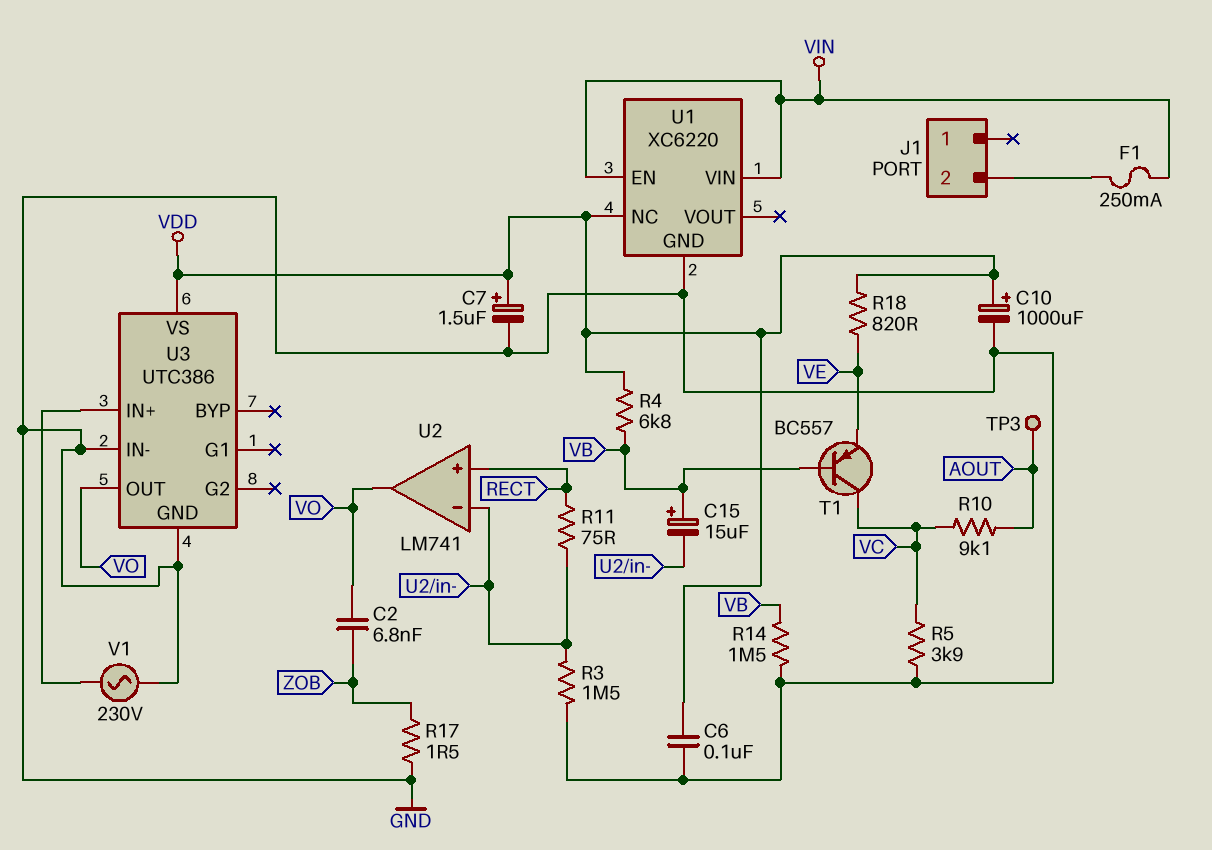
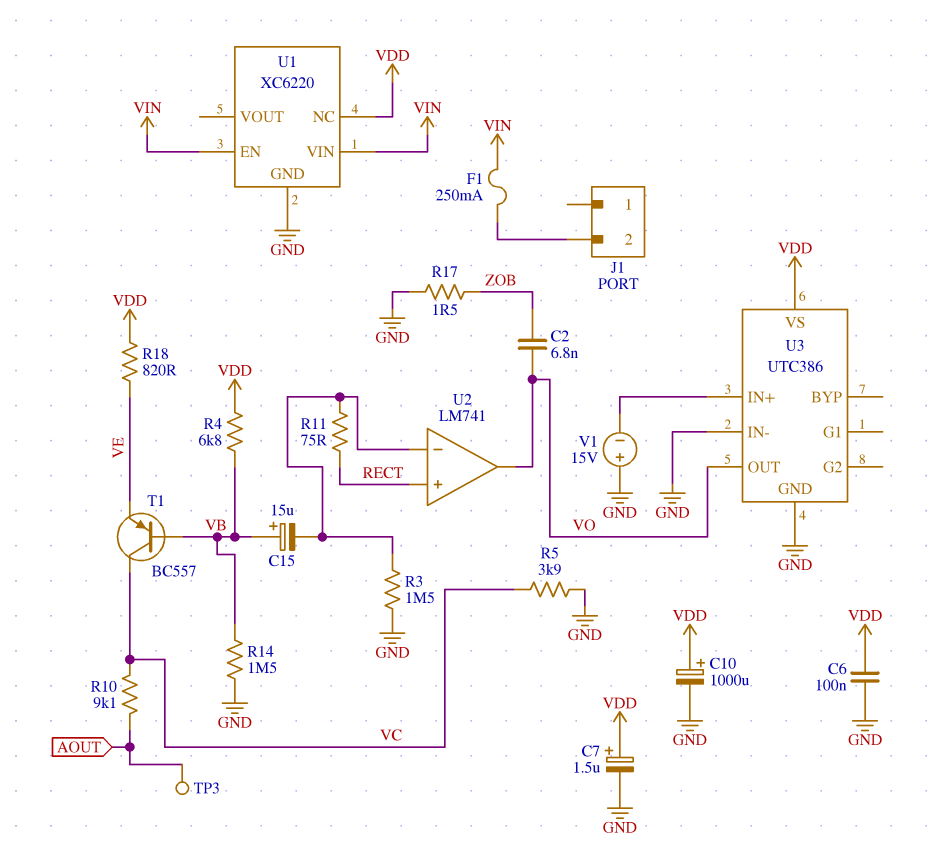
V1: AC 230V (GND, U3/IN+) -> 15V (plus GND, minus U3/IN+)

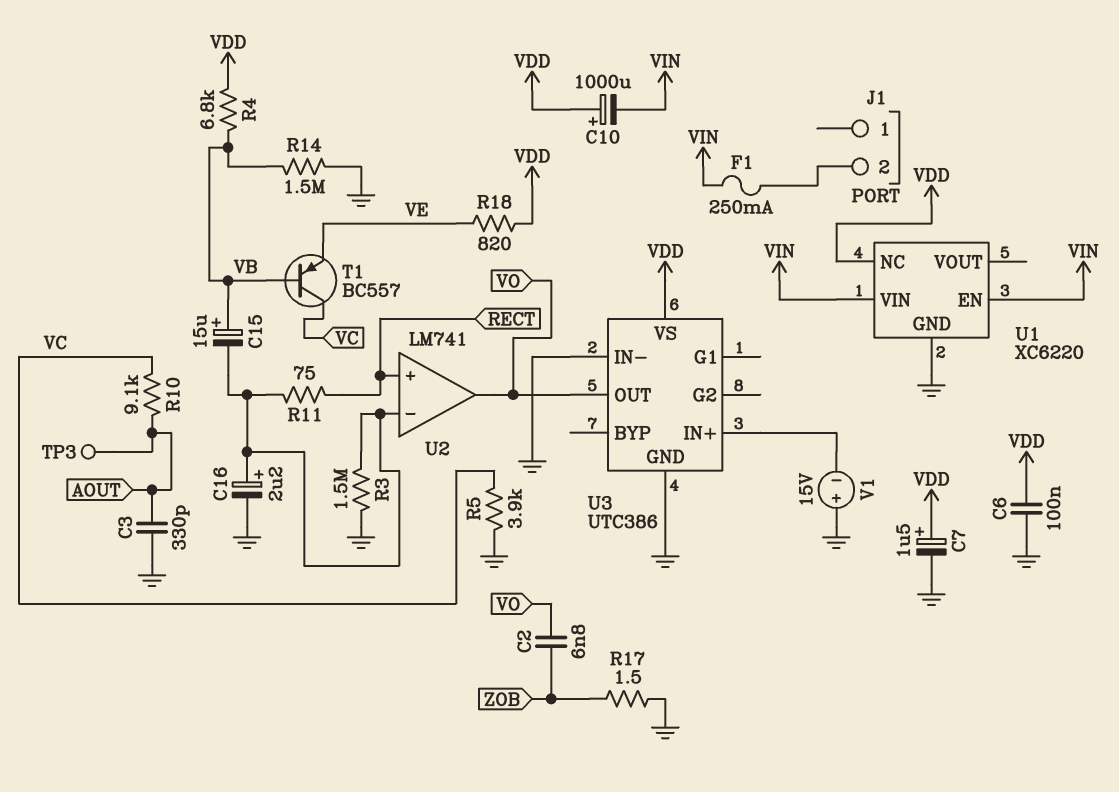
C3: none -> 330pF (AOUT, GND)
C10: 1000uF (plus VDD, minus GND) -> 1000uF (plus VDD, minus VIN)
C16: none -> 2.2uF (plus U2/in-, minus GND)

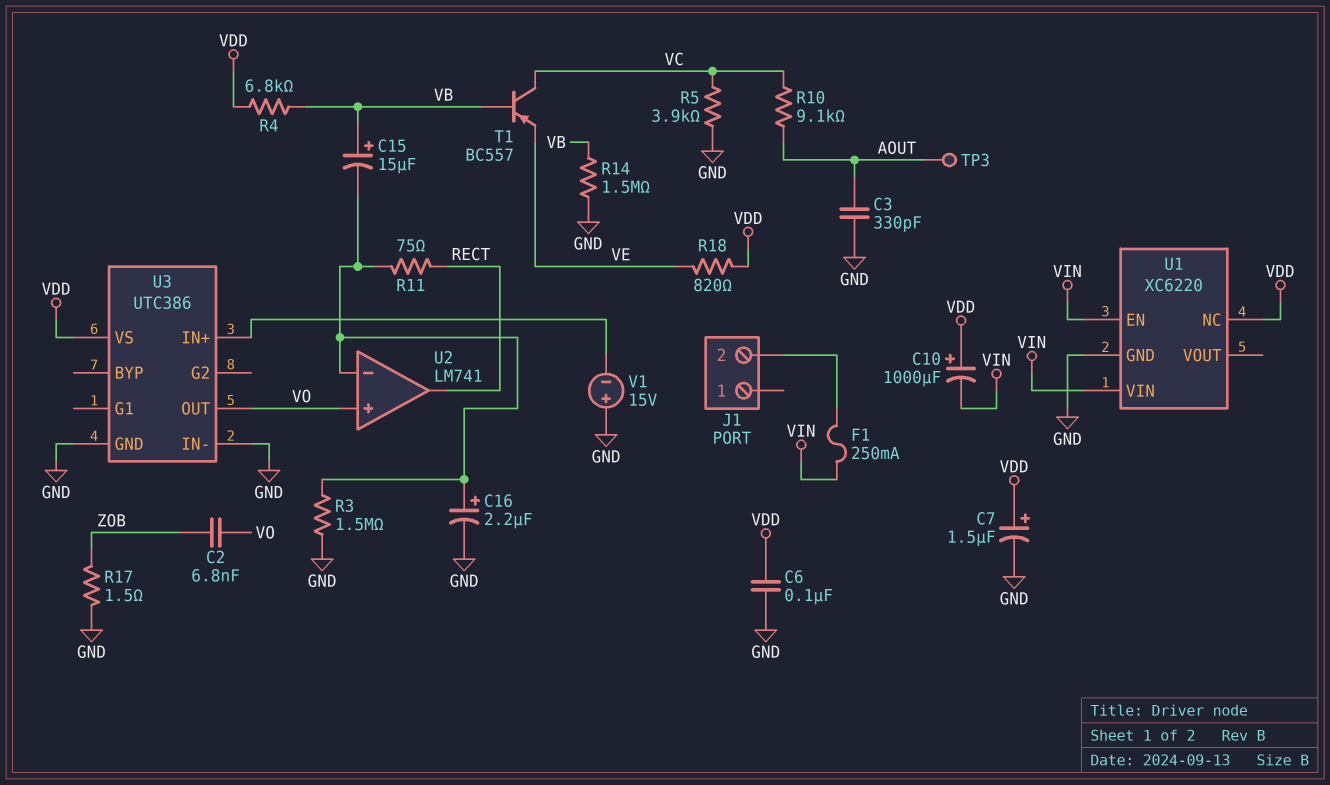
U2 pin in+: RECT -> VO
U2 pin out: VO -> RECT

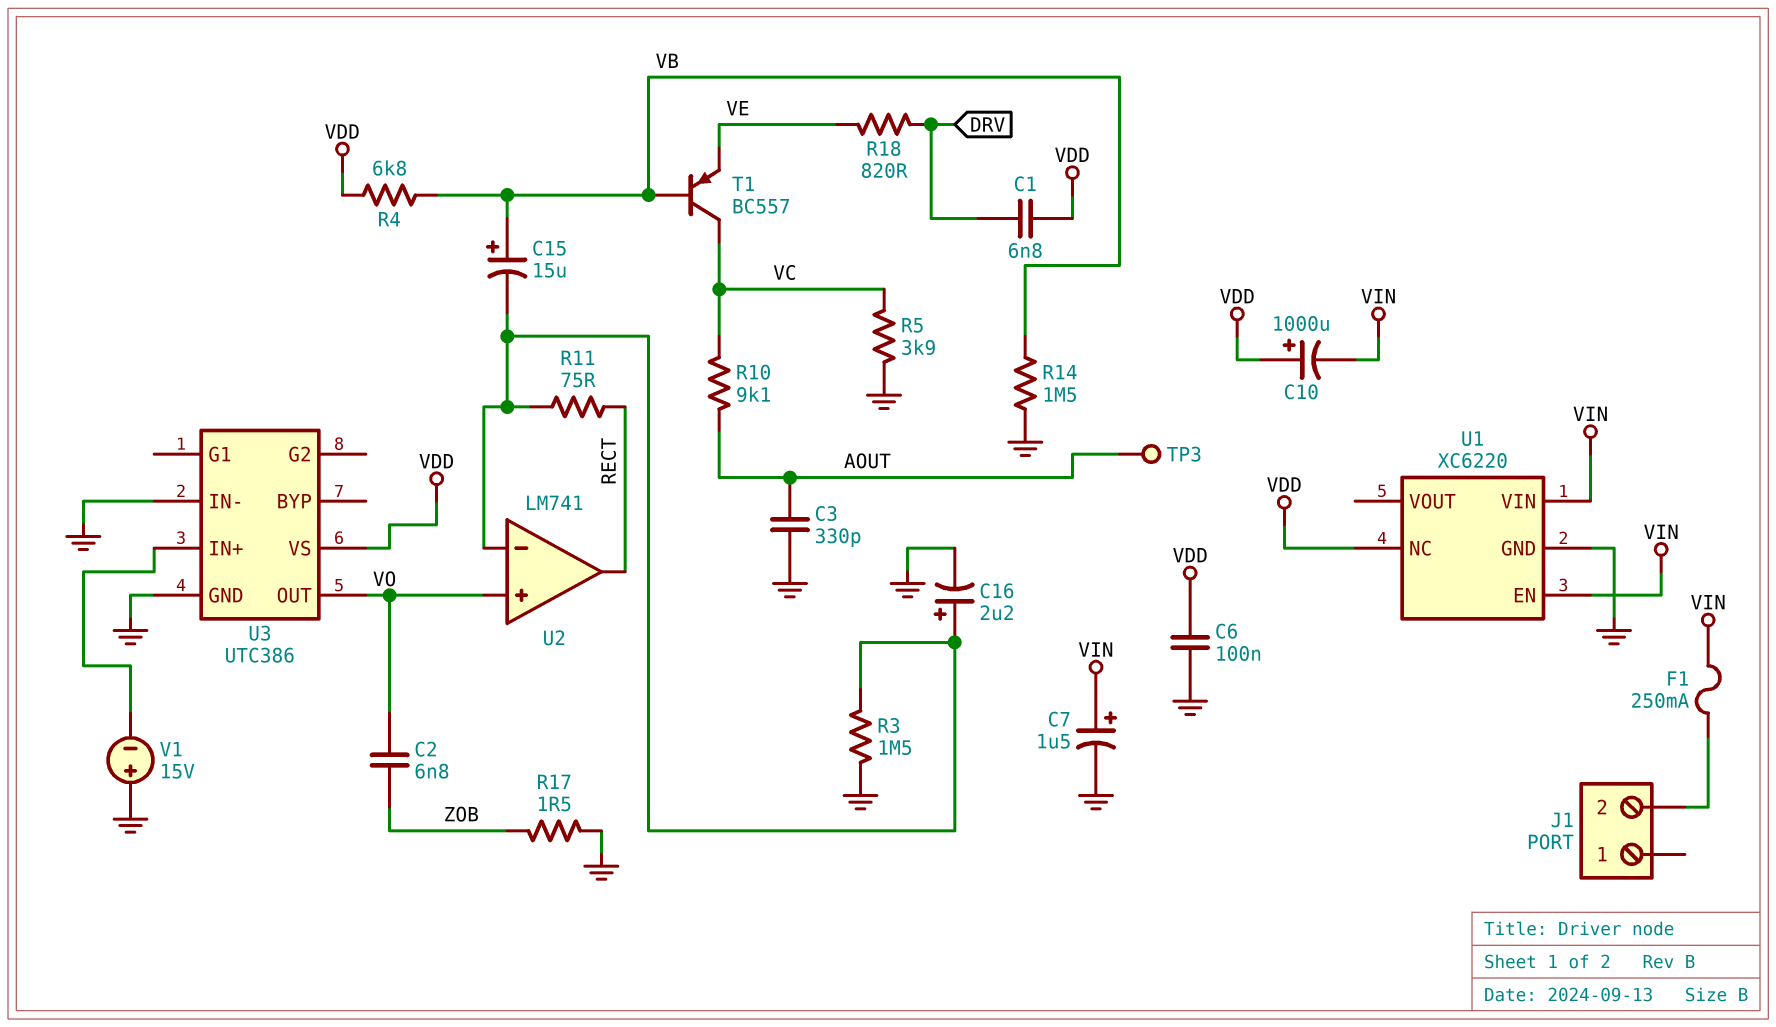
C1: none -> 6.8nF (DRV, VDD)
C7: 1.5uF (plus VDD, minus GND) -> 1.5uF (plus VIN, minus GND)
R18: 820 (VDD, VE) -> 820 (DRV, VE)

